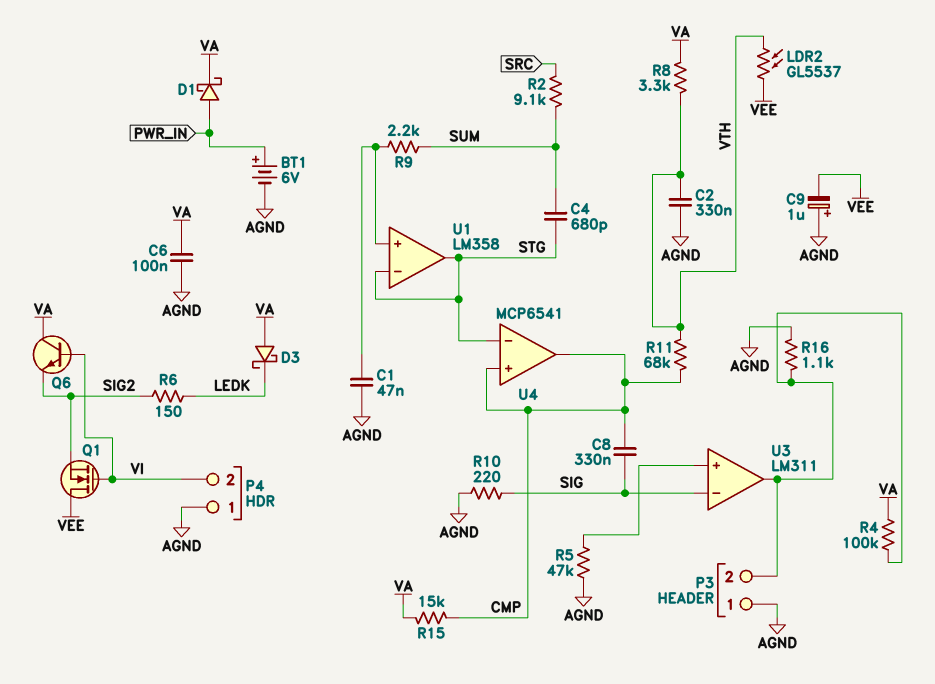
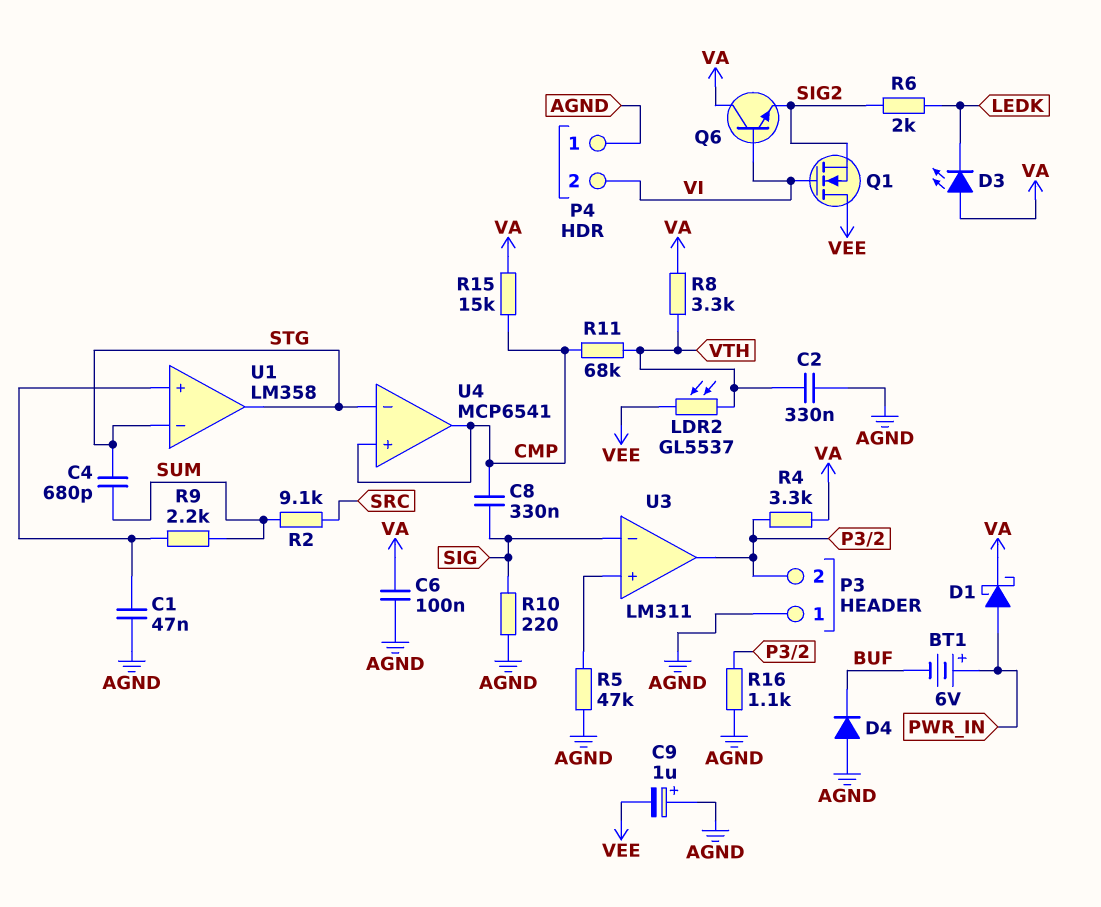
BT1: 6V (plus PWR_IN, minus AGND) -> 6V (plus PWR_IN, minus BUF)
D3: schottky (A VA, K LEDK) -> LED (A VA, K LEDK)
D4: none -> diode (A AGND, K BUF)
R4: 100k (P3/2, VA) -> 3.3k (P3/2, VA)
R6: 150 (LEDK, SIG2) -> 2k (LEDK, SIG2)

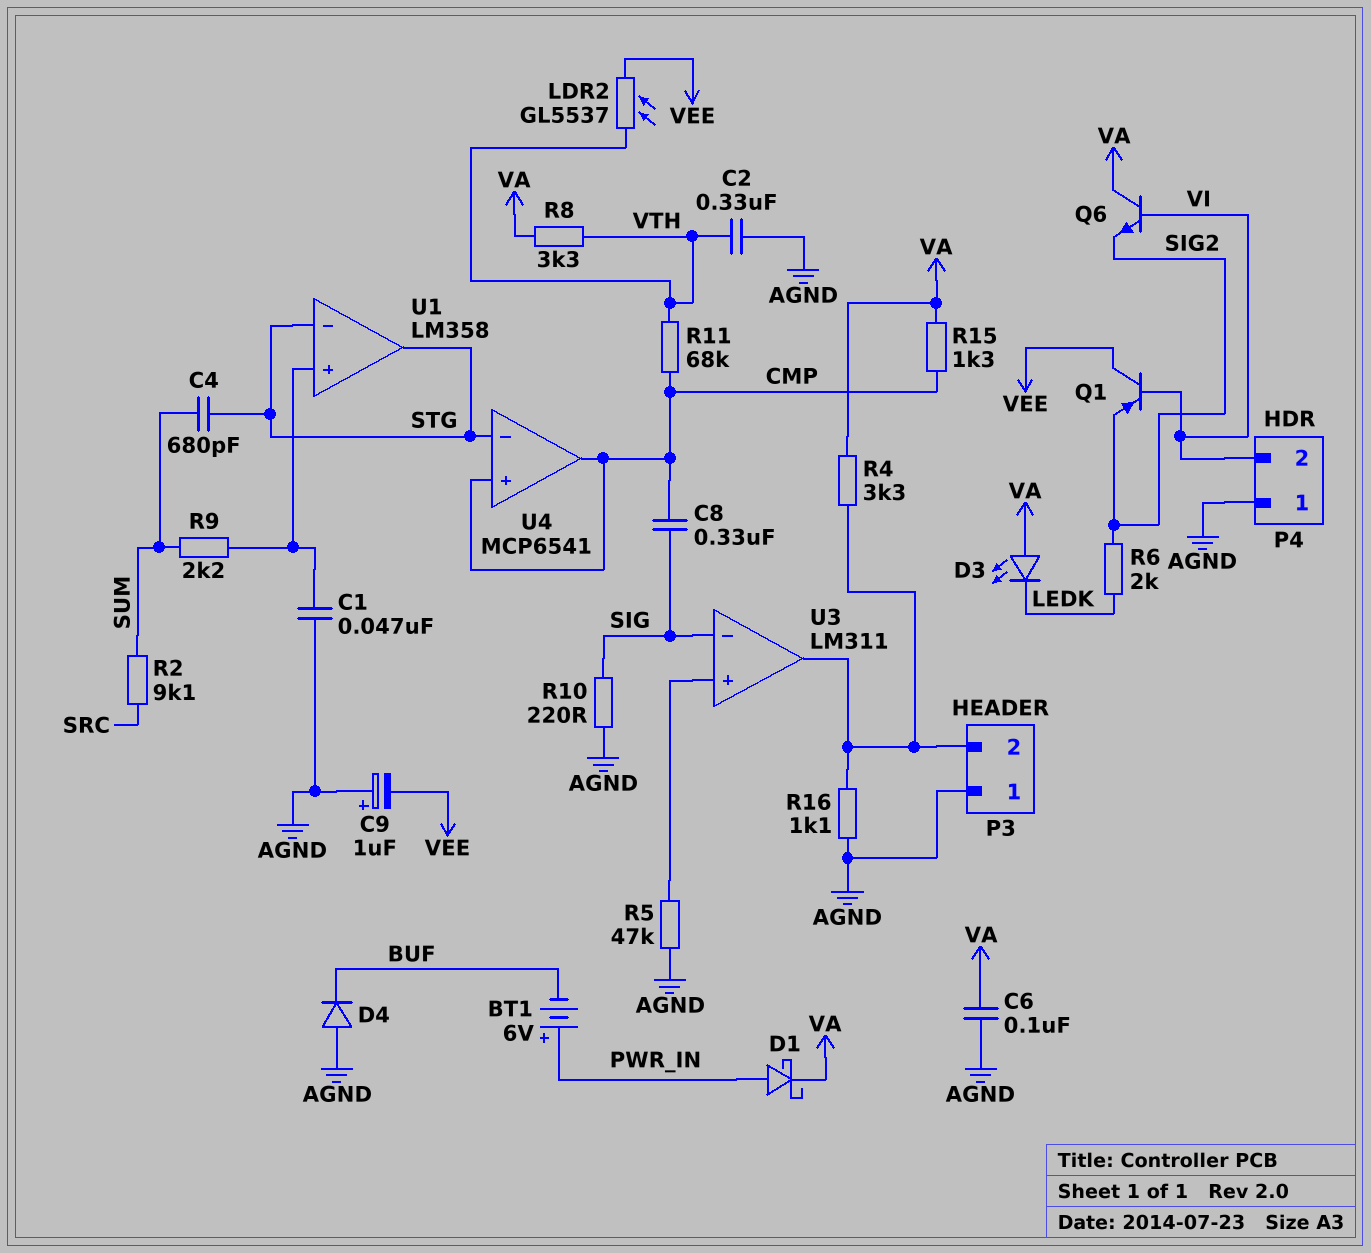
Q1: NMOS (G VI, D VEE, S SIG2) -> PNP (B VI, C VEE, E SIG2)
R15: 15k (CMP, VA) -> 1.3k (CMP, VA)

